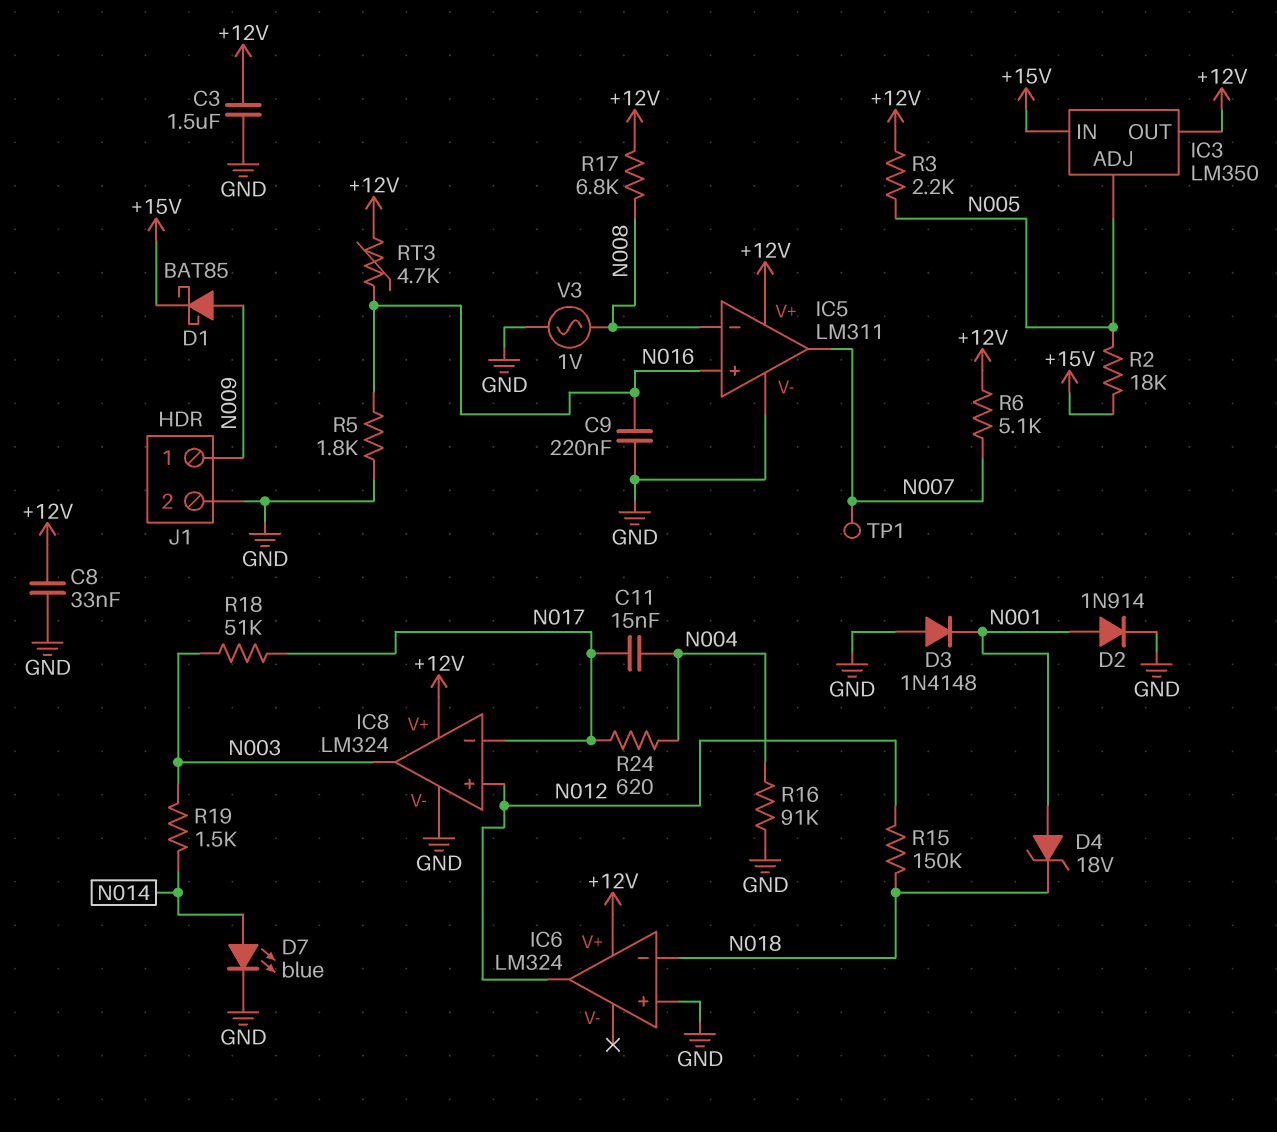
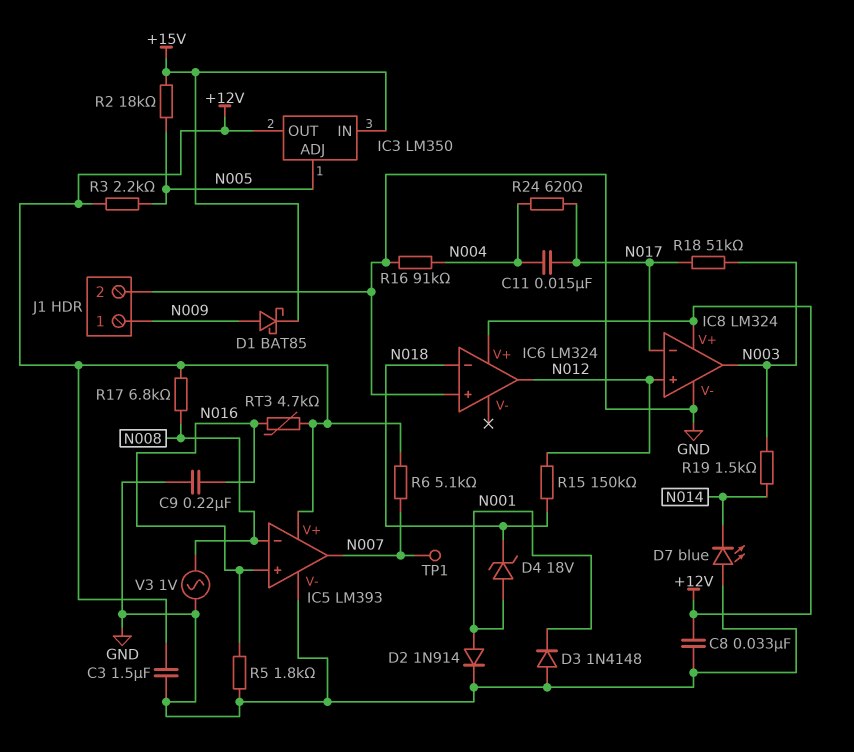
D7: LED blue (A N014, K GND) -> LED blue (A GND, K N014)
IC5: LM311 -> LM393

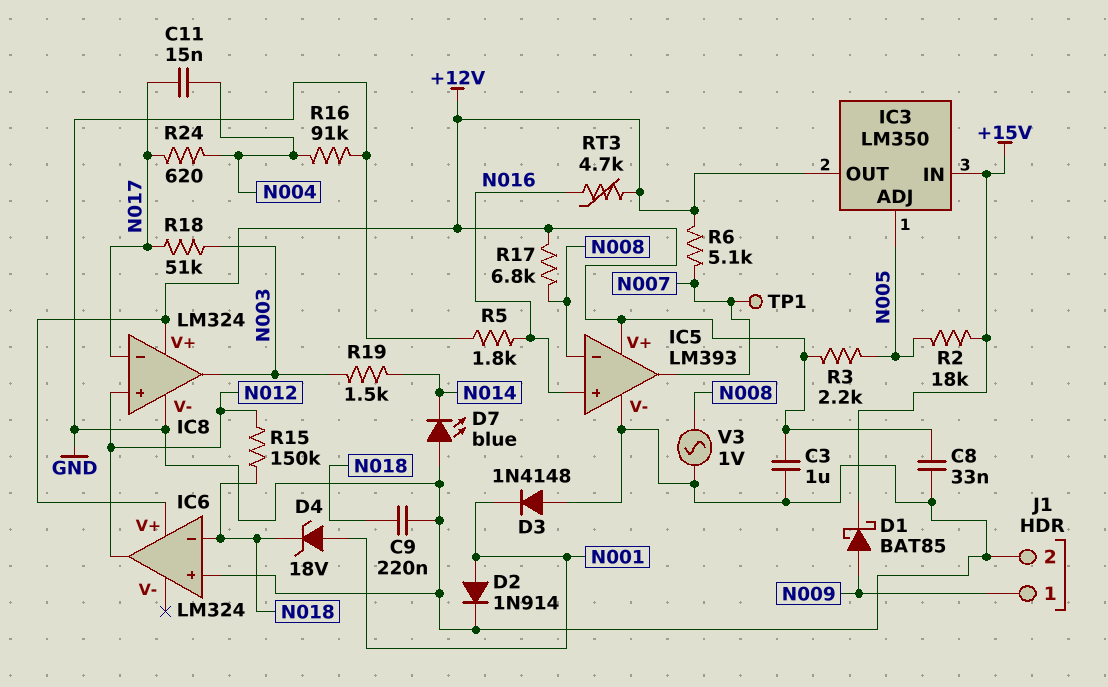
C3: 1.5uF (+12V, GND) -> 1uF (+12V, GND)
C9: 220nF (GND, N016) -> 220nF (GND, N018)

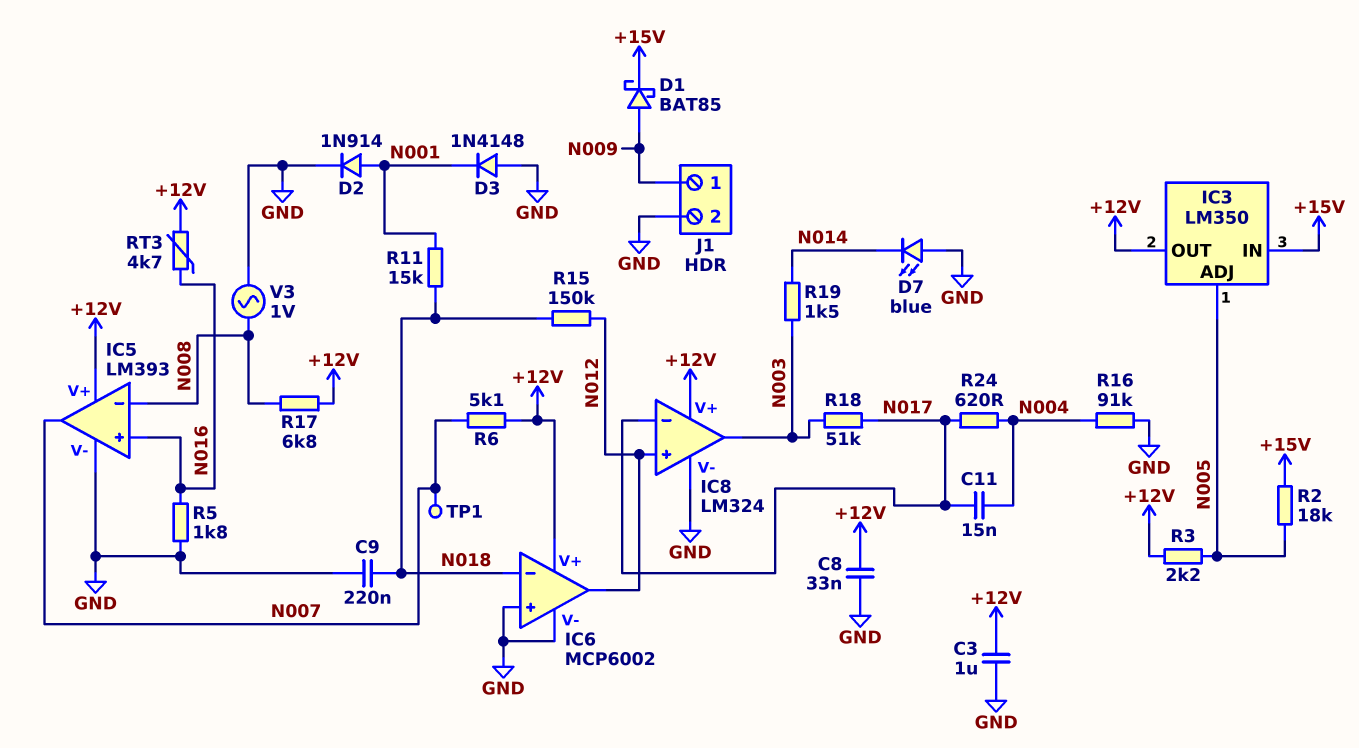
D4: zener 18V (A N001, K N018) -> none
IC6: LM324 -> MCP6002
IC6 pin V-: none -> GND
R11: none -> 15k (N001, N018)

